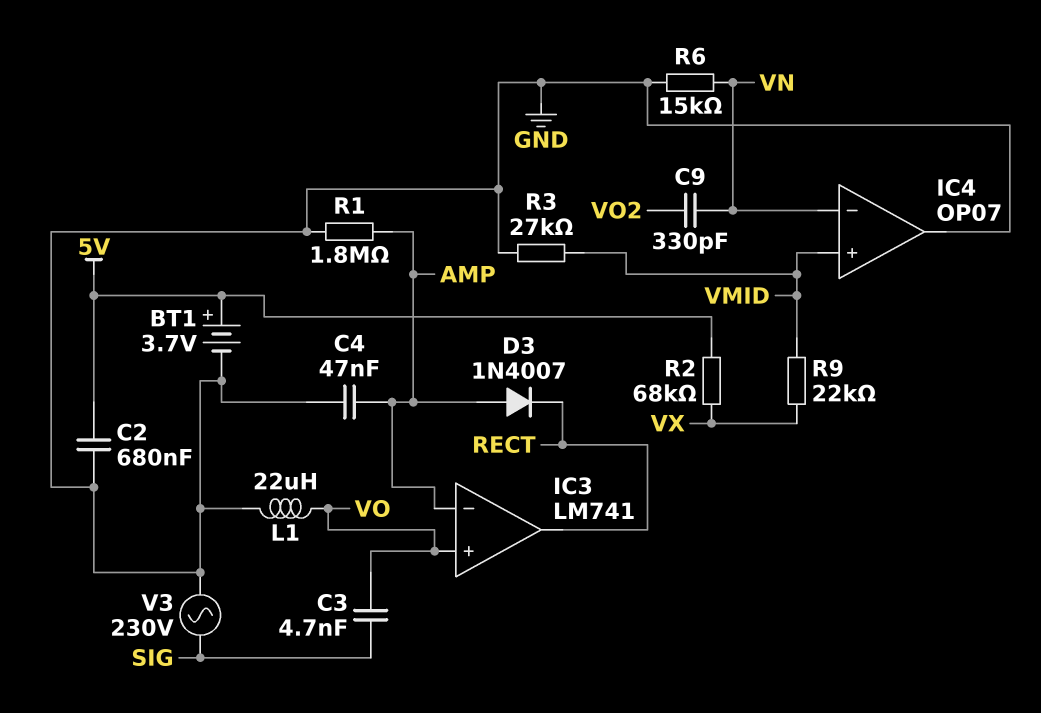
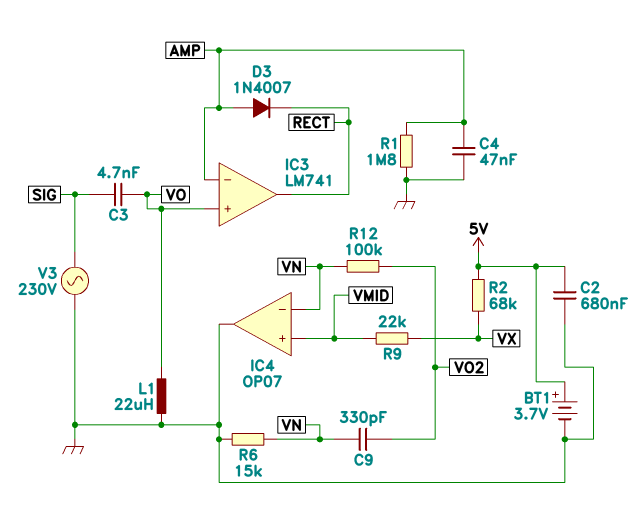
R3: 27k (GND, VMID) -> none
R12: none -> 100k (VN, VO2)

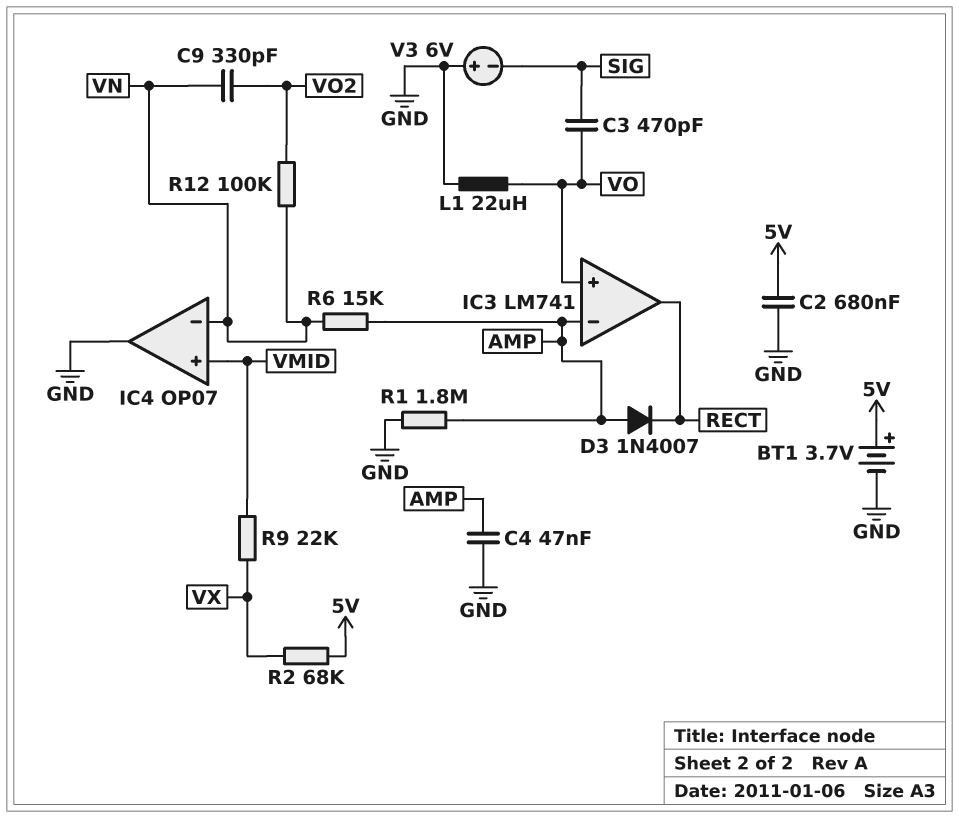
C3: 4.7nF (SIG, VO) -> 470pF (SIG, VO)
R6: 15k (GND, VN) -> 15k (AMP, VN)
V3: AC 230V (GND, SIG) -> 6V (plus GND, minus SIG)

